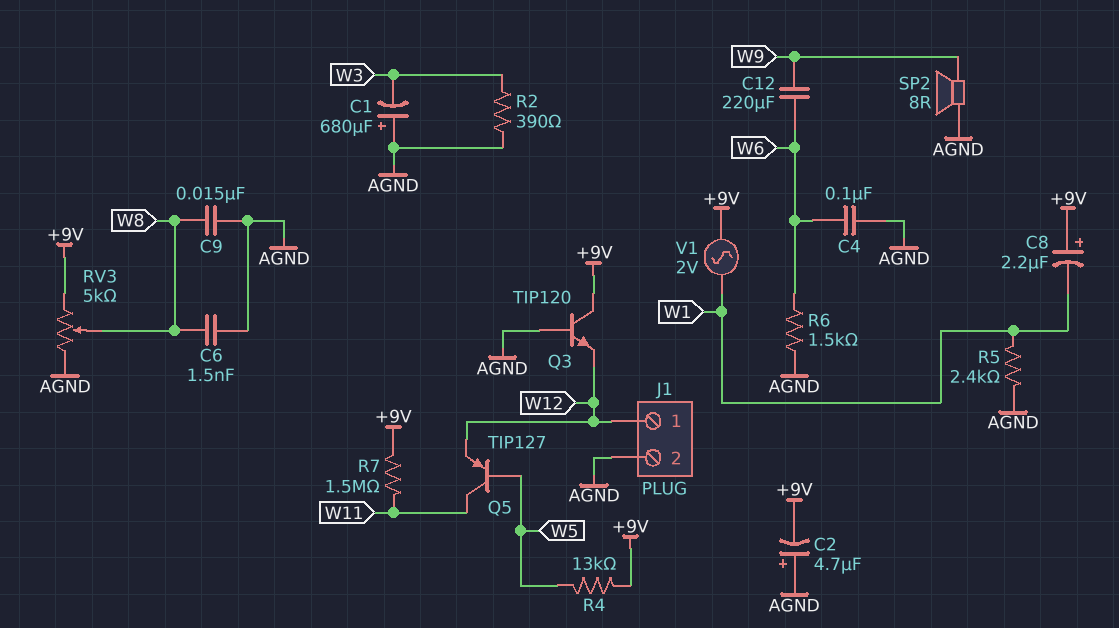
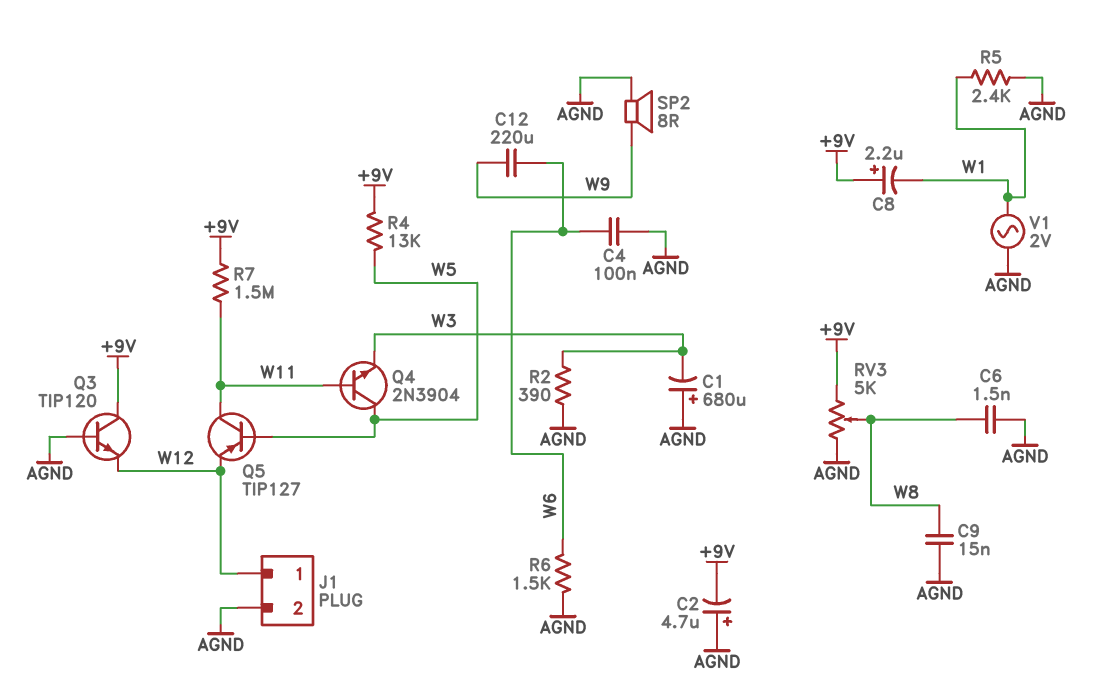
Q4: none -> NPN 2N3904 (B W11, C W5, E W3)
V1: AC 2V (+9V, W1) -> AC 2V (AGND, W1)

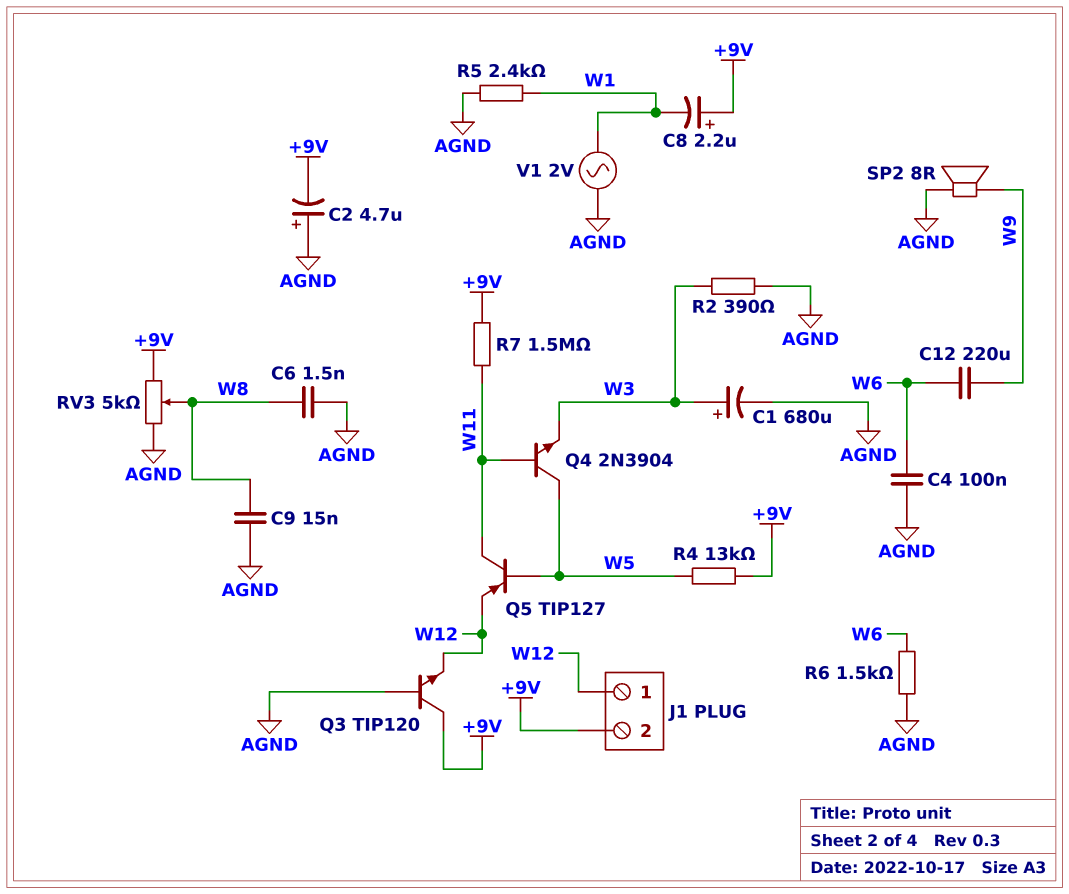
C1: 680uF (plus AGND, minus W3) -> 680uF (plus W3, minus AGND)
J1 pin 2: AGND -> +9V

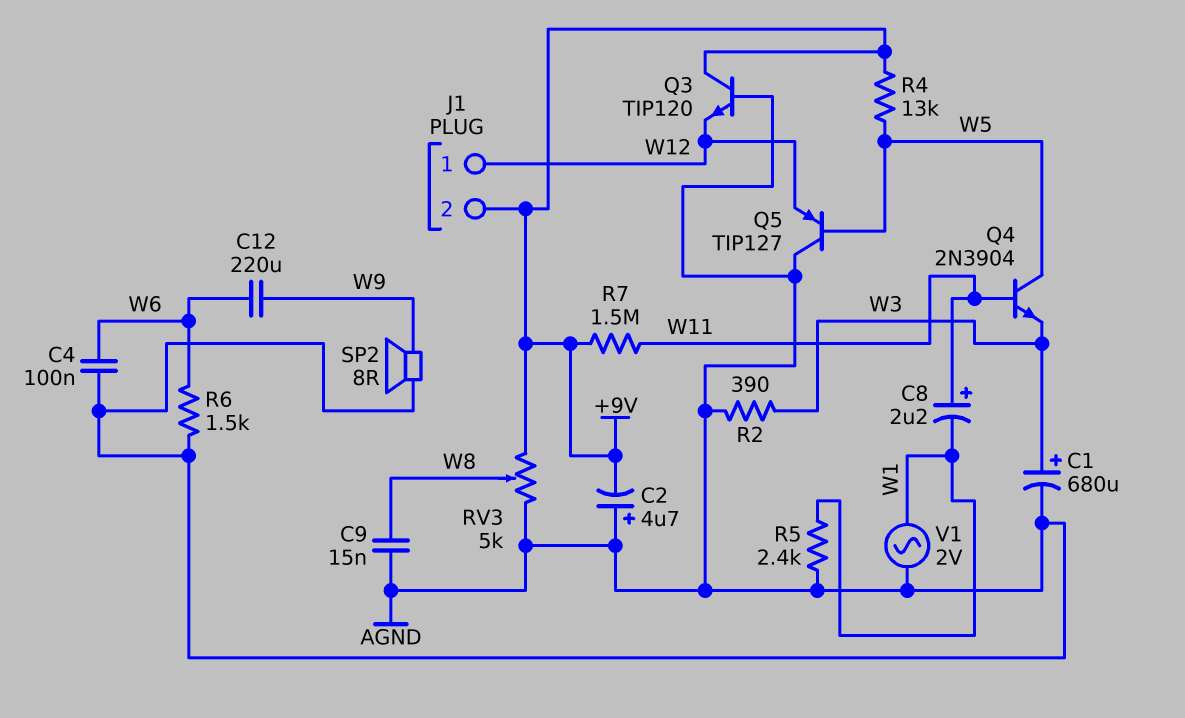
C6: 1.5nF (AGND, W8) -> none
C8: 2.2uF (plus +9V, minus W1) -> 2.2uF (plus W11, minus W1)
Q5: PNP TIP127 (B W5, C W11, E W12) -> PNP TIP127 (B W5, C AGND, E W12)

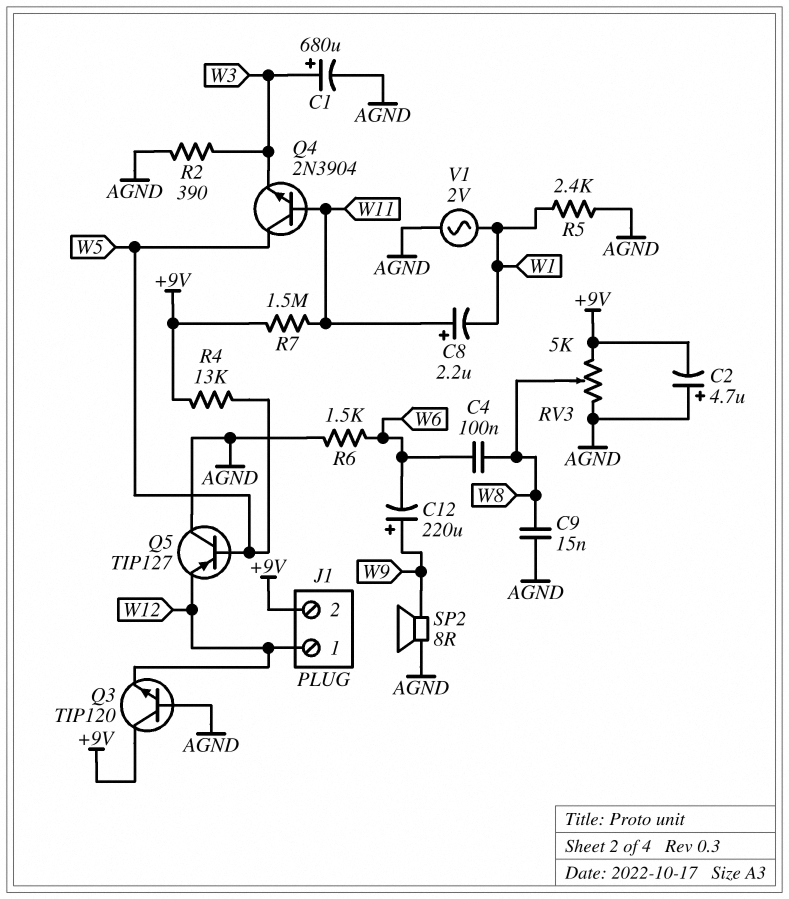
C4: 100nF (AGND, W6) -> 100nF (W6, W8)
C12: 220uF (W6, W9) -> 220uF (plus W9, minus W6)

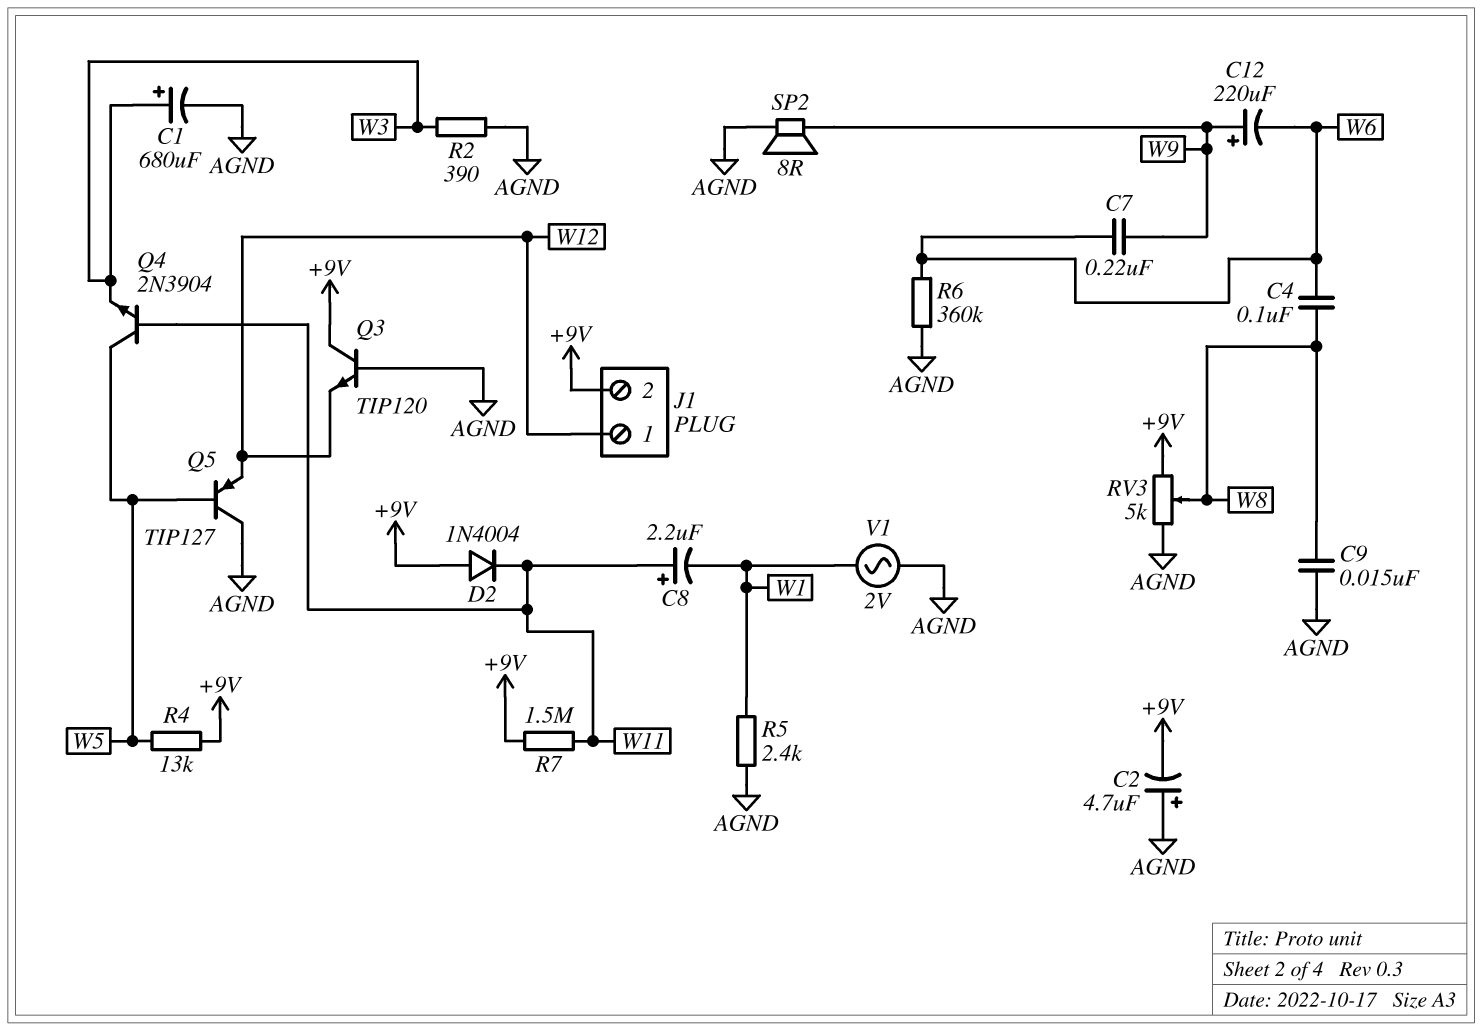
C7: none -> 220nF (W6, W9)
D2: none -> diode 1N4004 (A +9V, K W11)
R6: 1.5k (AGND, W6) -> 360k (AGND, W6)

